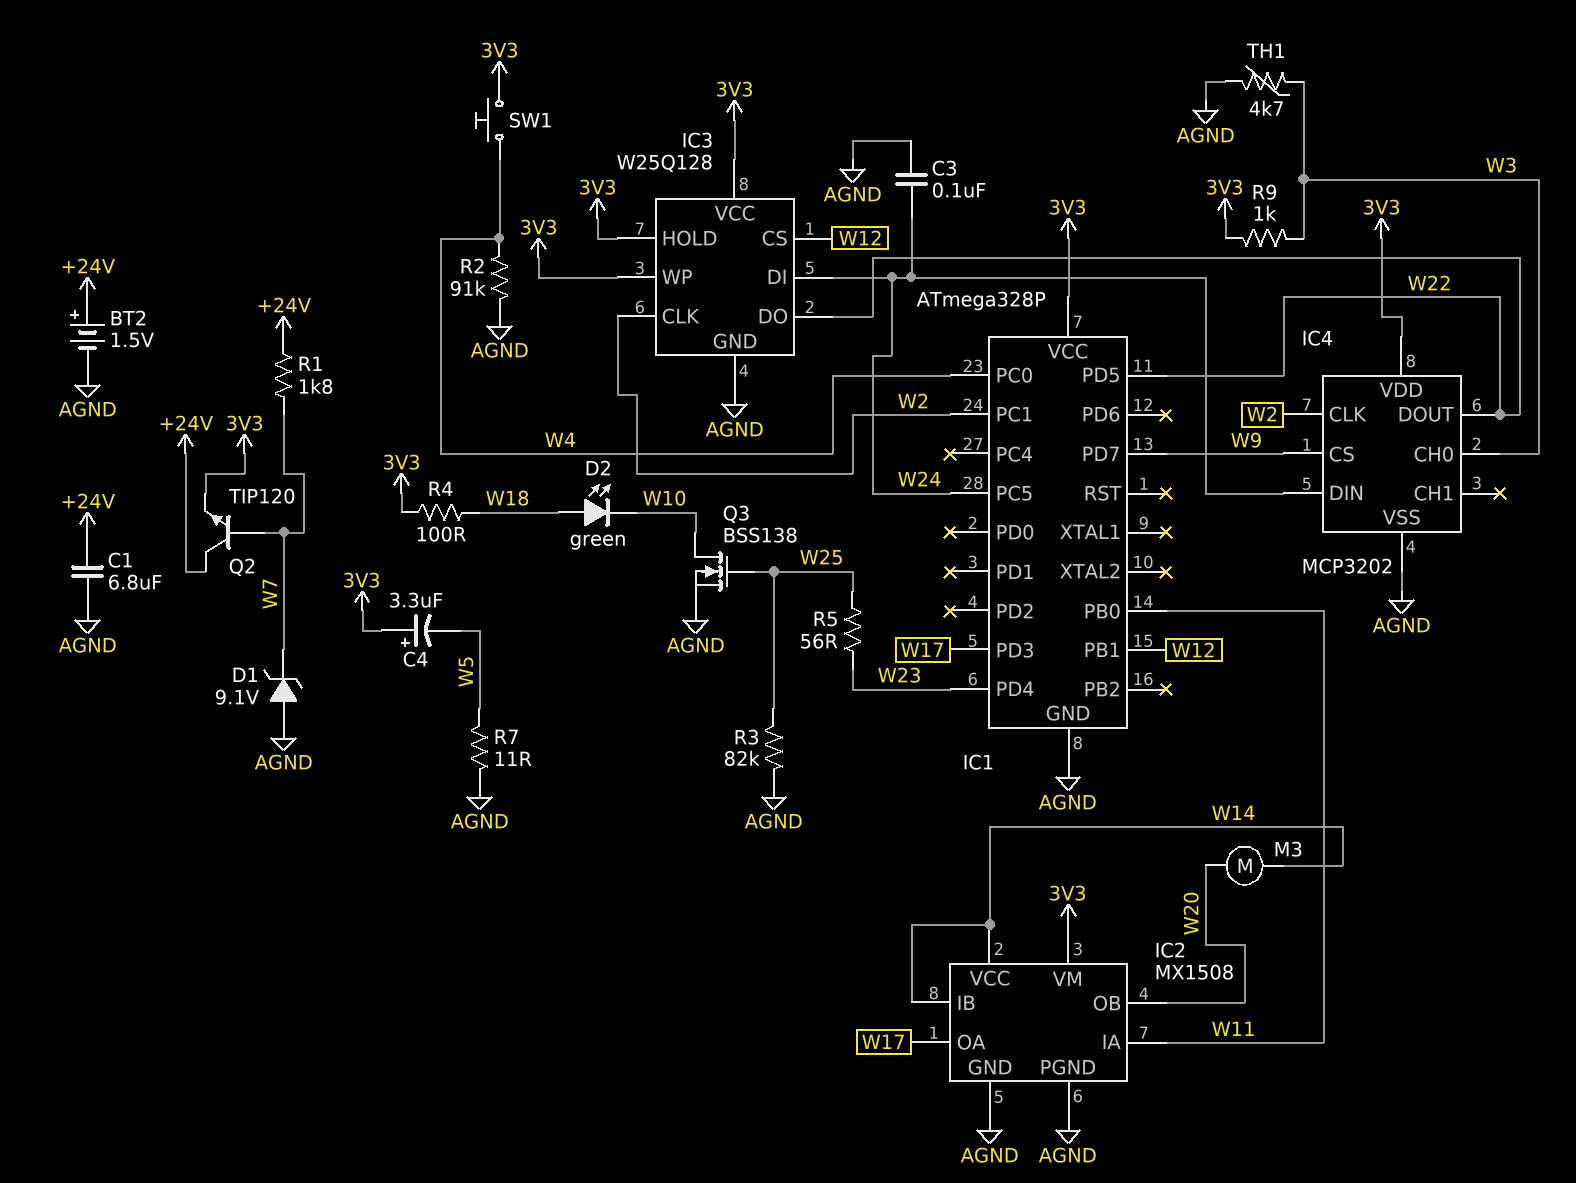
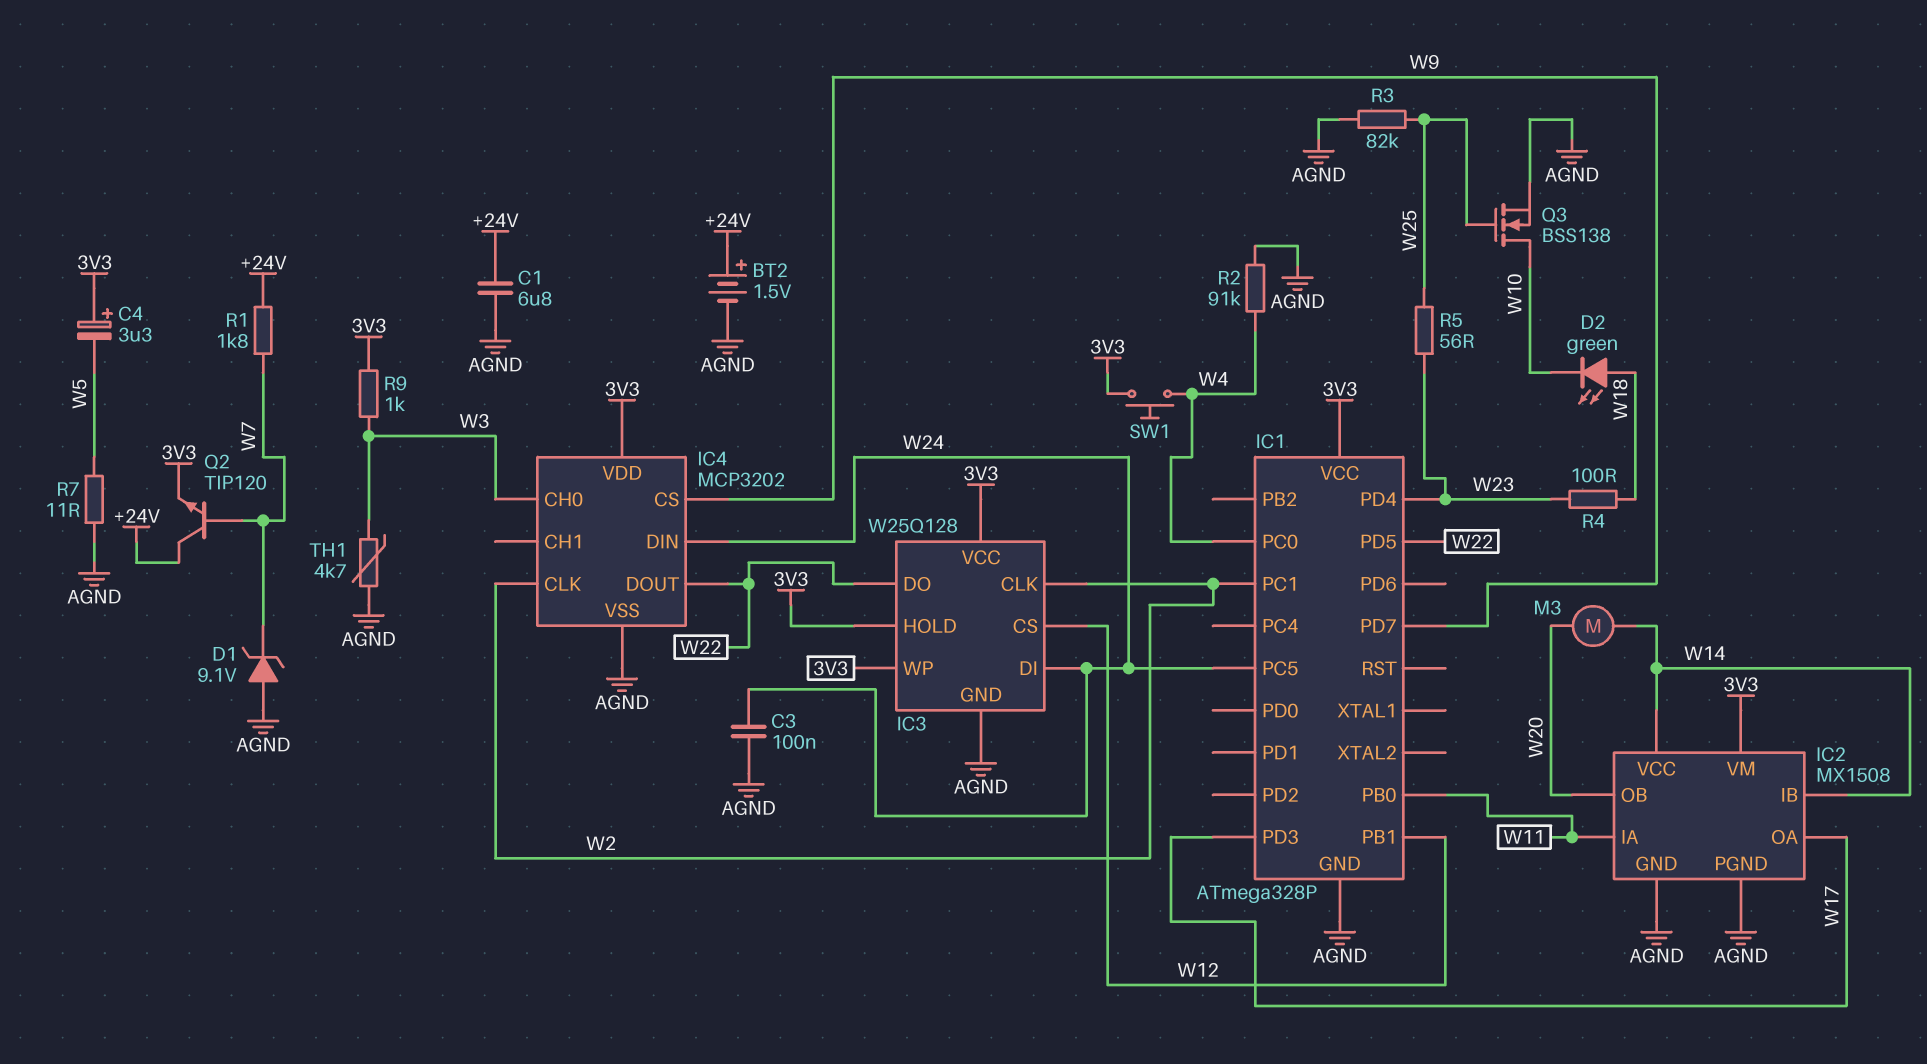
R4: 100 (3V3, W18) -> 100 (W18, W23)

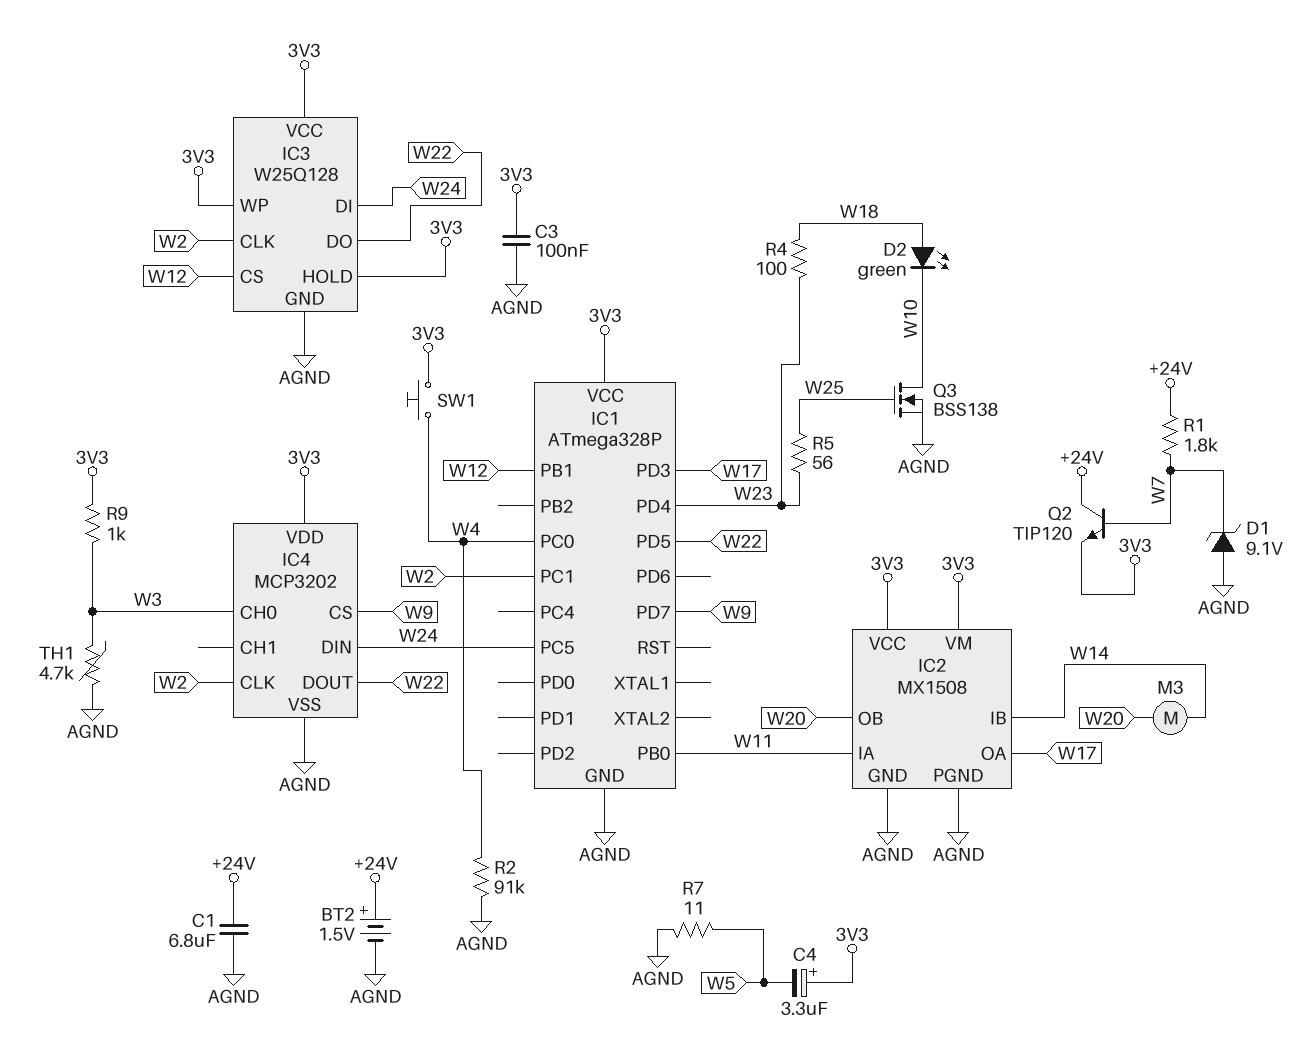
C3: 100nF (AGND, W24) -> 100nF (3V3, AGND)
IC2 pin VCC: W14 -> 3V3
R3: 82k (AGND, W25) -> none

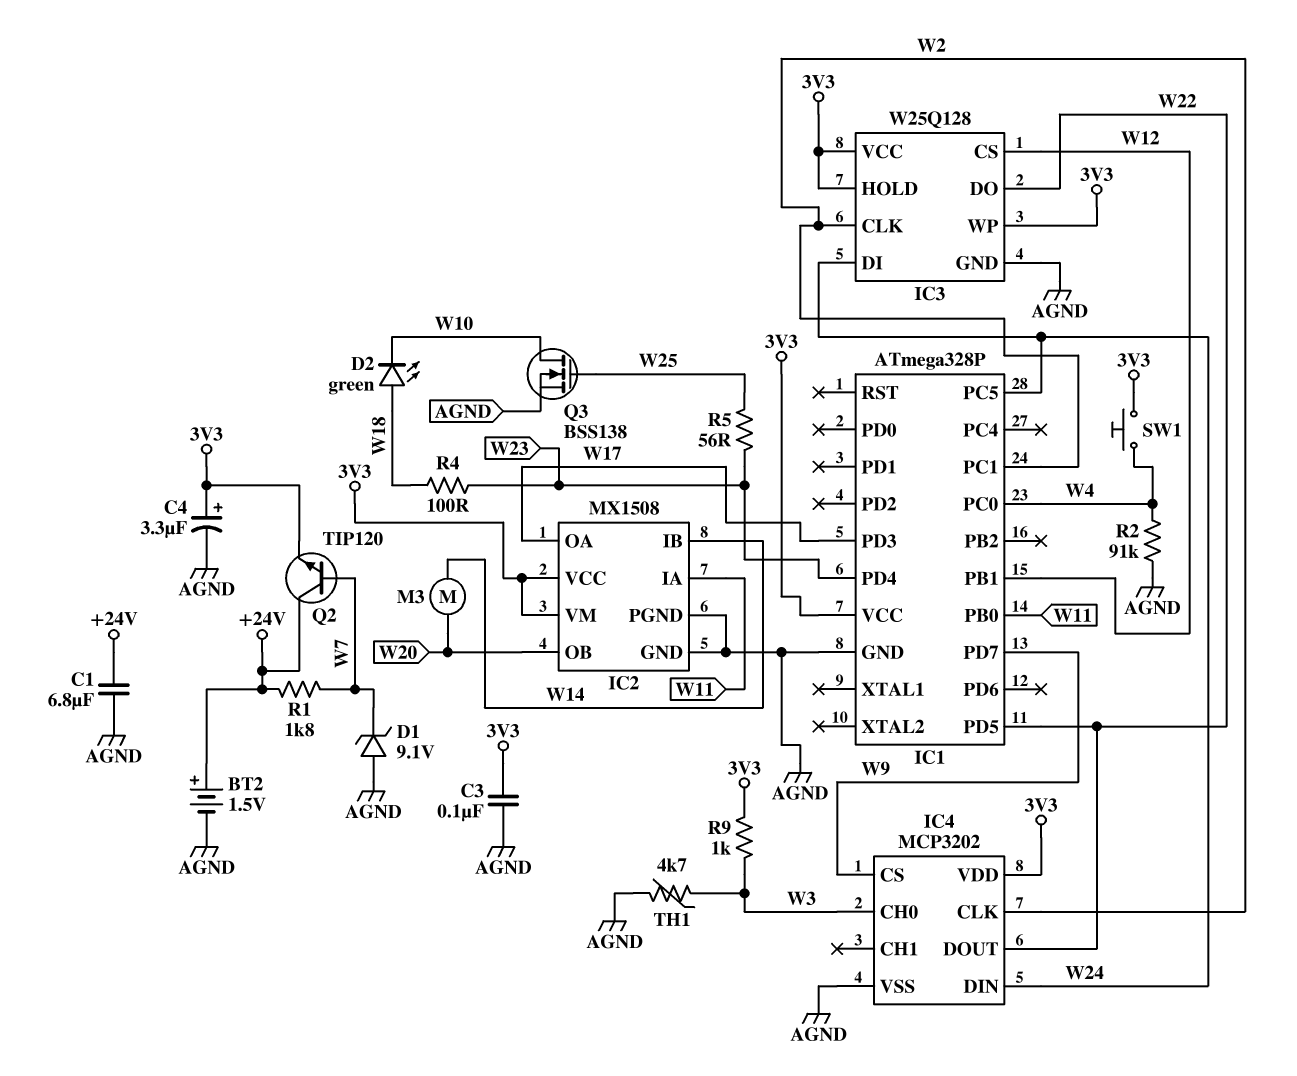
C4: 3.3uF (plus 3V3, minus W5) -> 3.3uF (plus 3V3, minus AGND)
R7: 11 (AGND, W5) -> none

